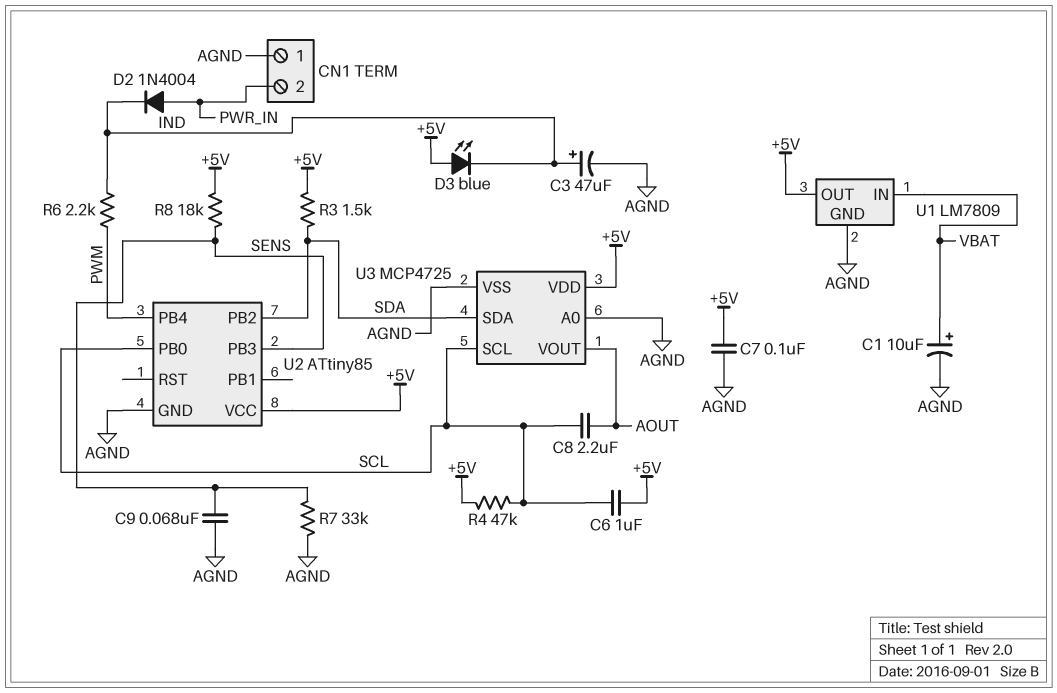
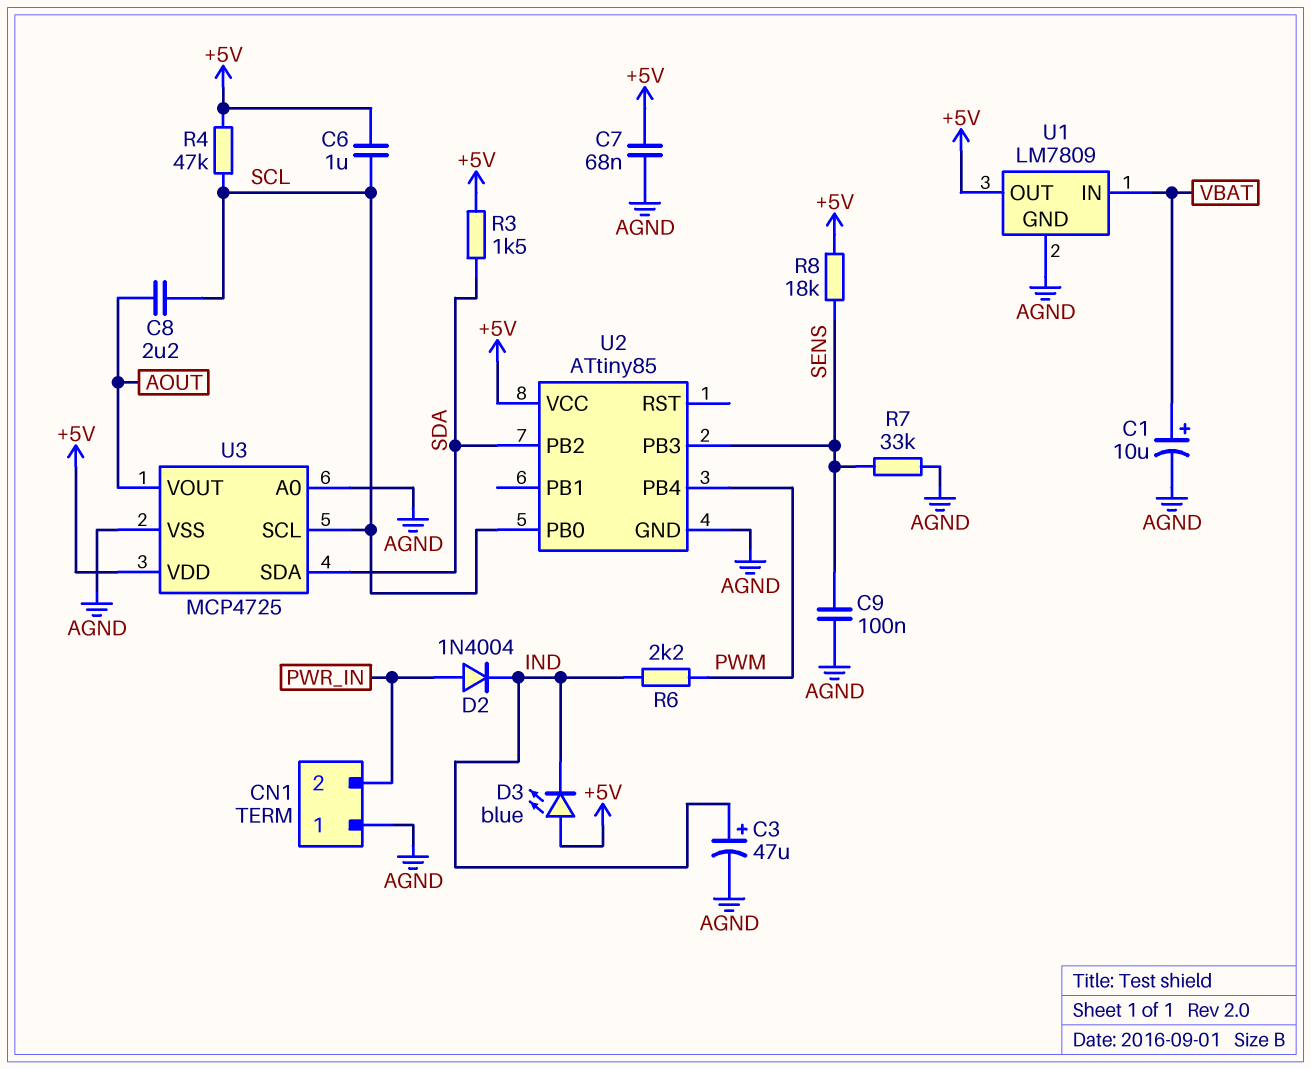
C7: 100nF (+5V, AGND) -> 68nF (+5V, AGND)
C9: 68nF (AGND, SENS) -> 100nF (AGND, SENS)

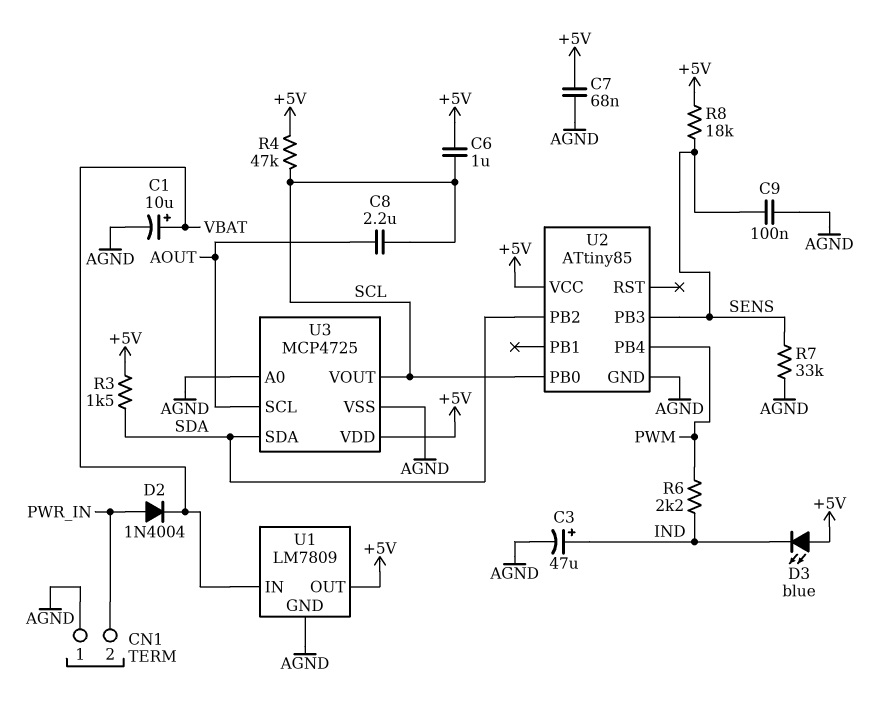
D2: diode 1N4004 (A PWR_IN, K IND) -> diode 1N4004 (A PWR_IN, K VBAT)
U3 pin SCL: SCL -> AOUT
U3 pin VOUT: AOUT -> SCL

